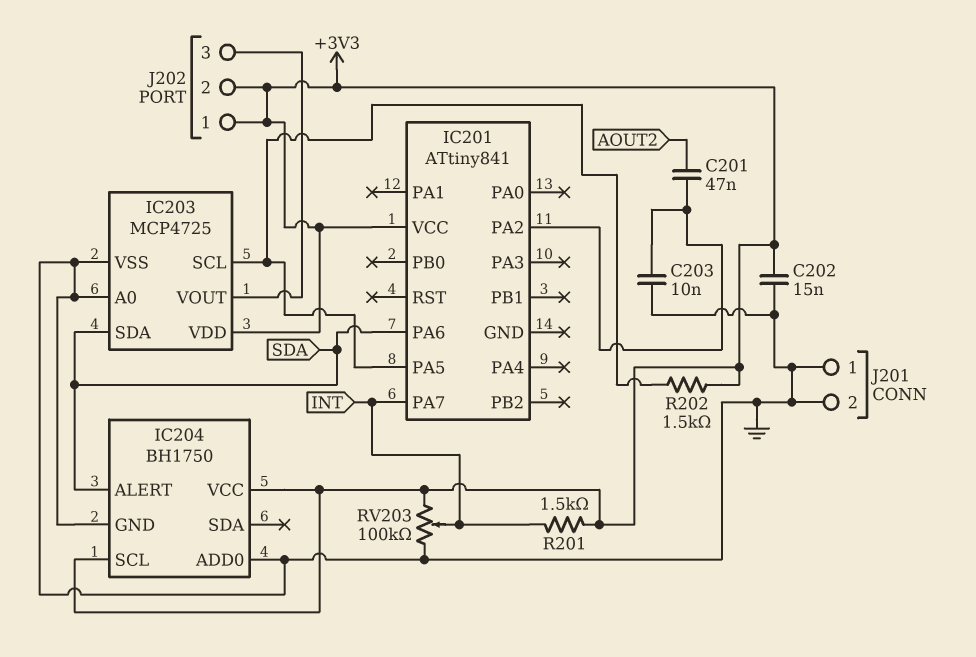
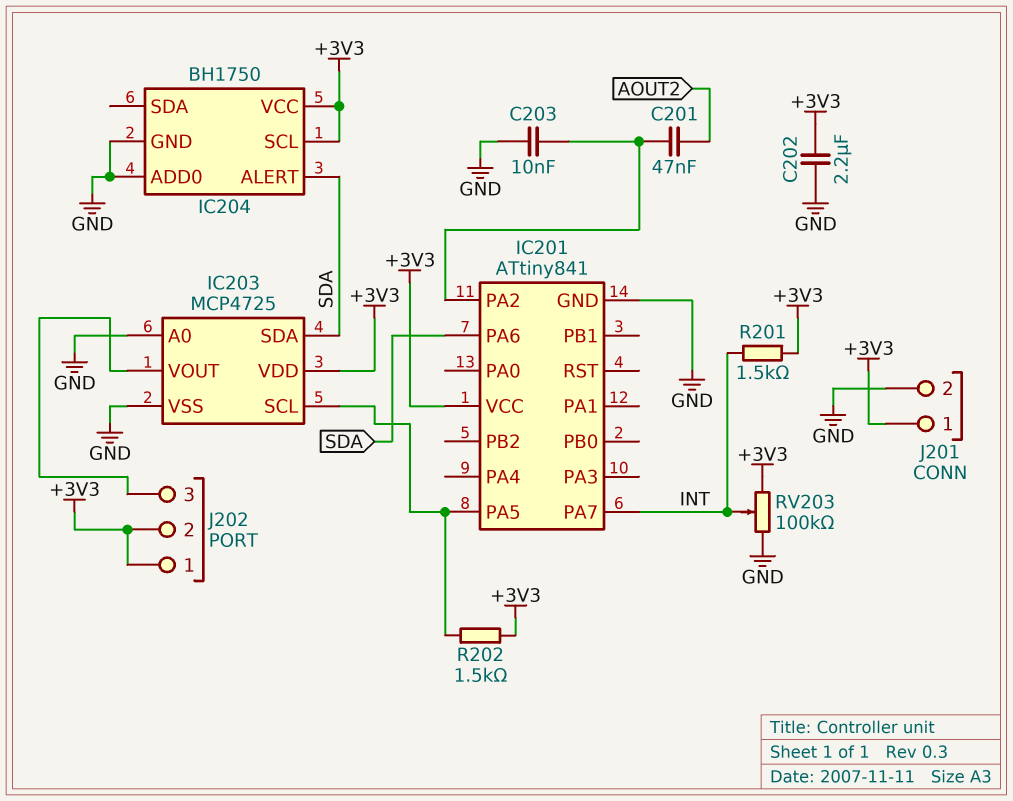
C202: 15nF (+3V3, GND) -> 2.2uF (+3V3, GND)
IC201 pin GND: none -> GND
J201 pin 1: GND -> +3V3

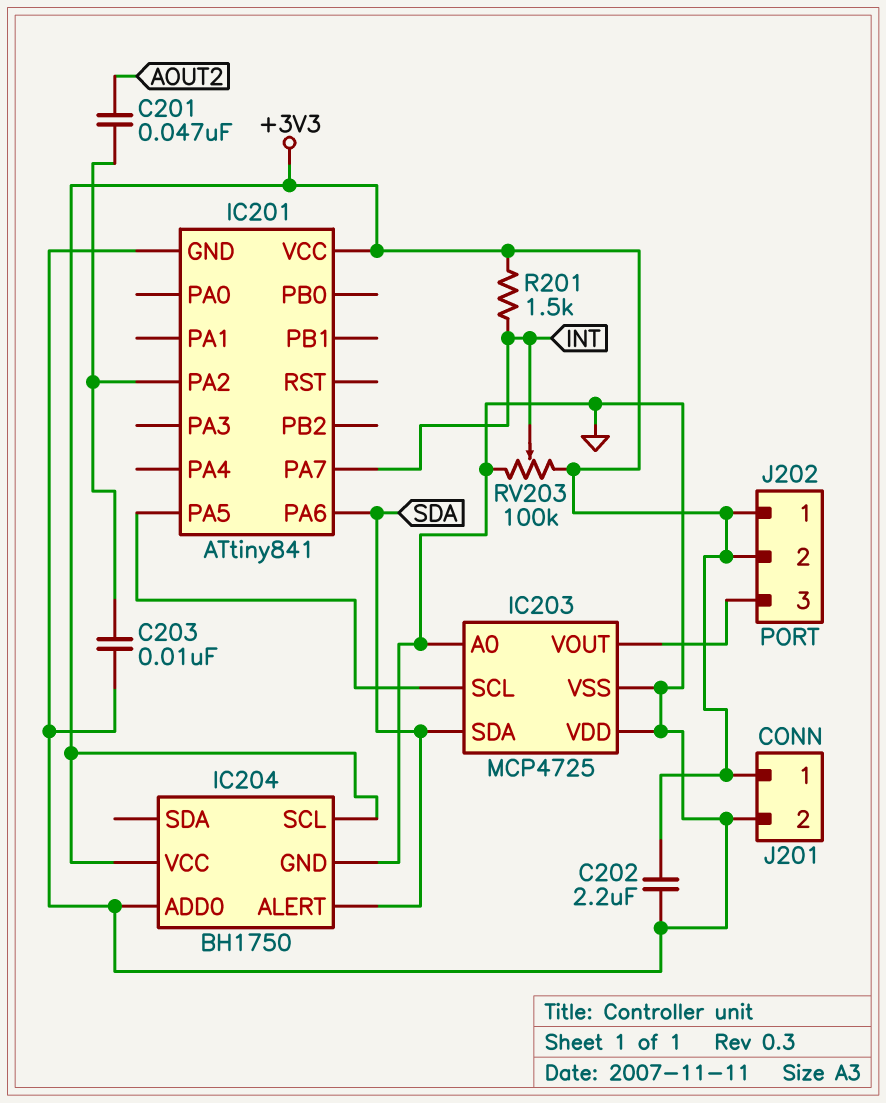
IC203 pin VDD: +3V3 -> GND
R202: 1.5k (+3V3, IC201/PA5) -> none

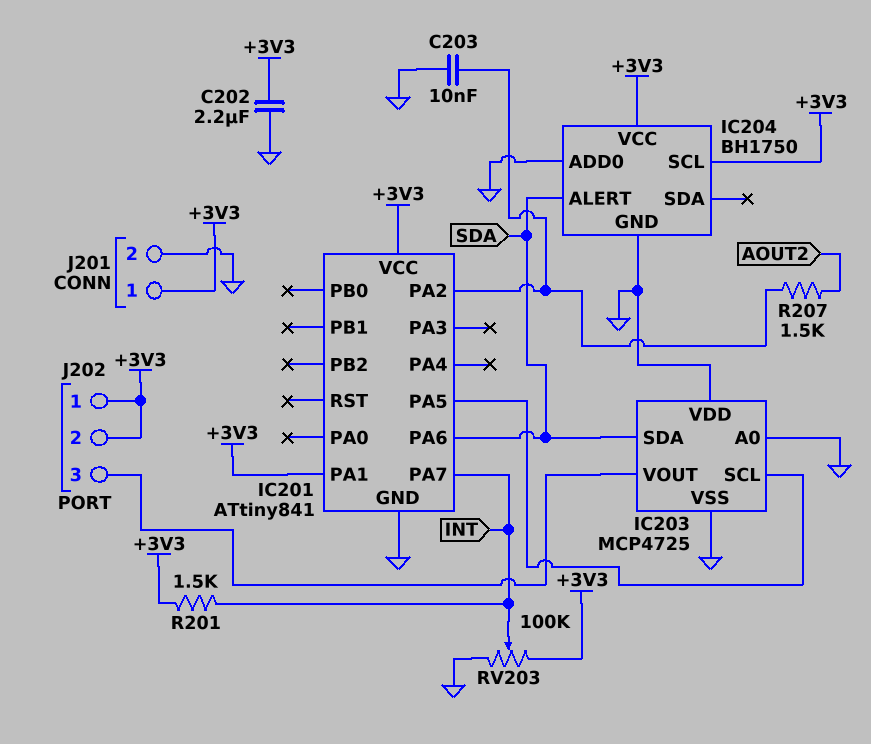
C201: 47nF (AOUT2, IC201/PA2) -> none
IC201 pin PA1: none -> +3V3
R207: none -> 1.5k (AOUT2, IC201/PA2)

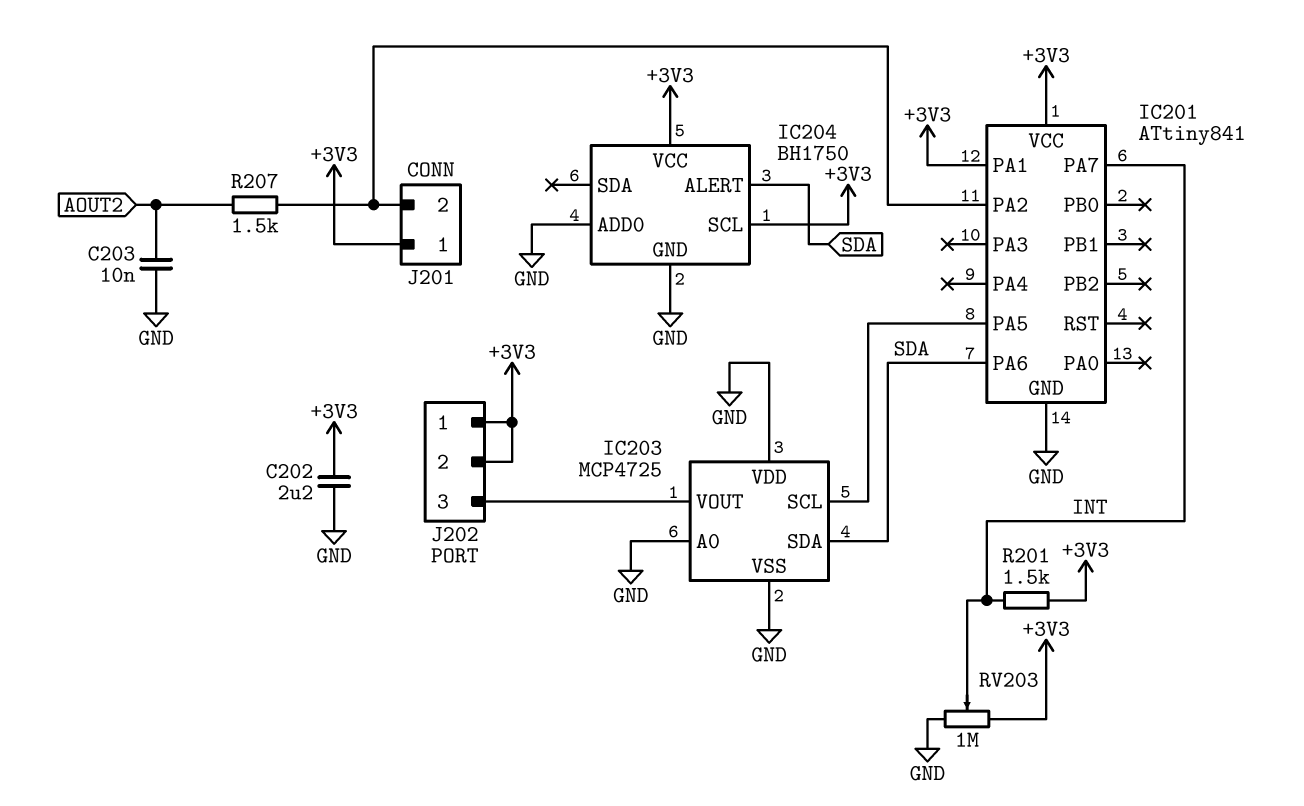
C203: 10nF (GND, IC201/PA2) -> 10nF (AOUT2, GND)
J201 pin 2: GND -> IC201/PA2
RV203: 100k (+3V3, GND, wiper INT) -> 1M (+3V3, GND, wiper INT)

